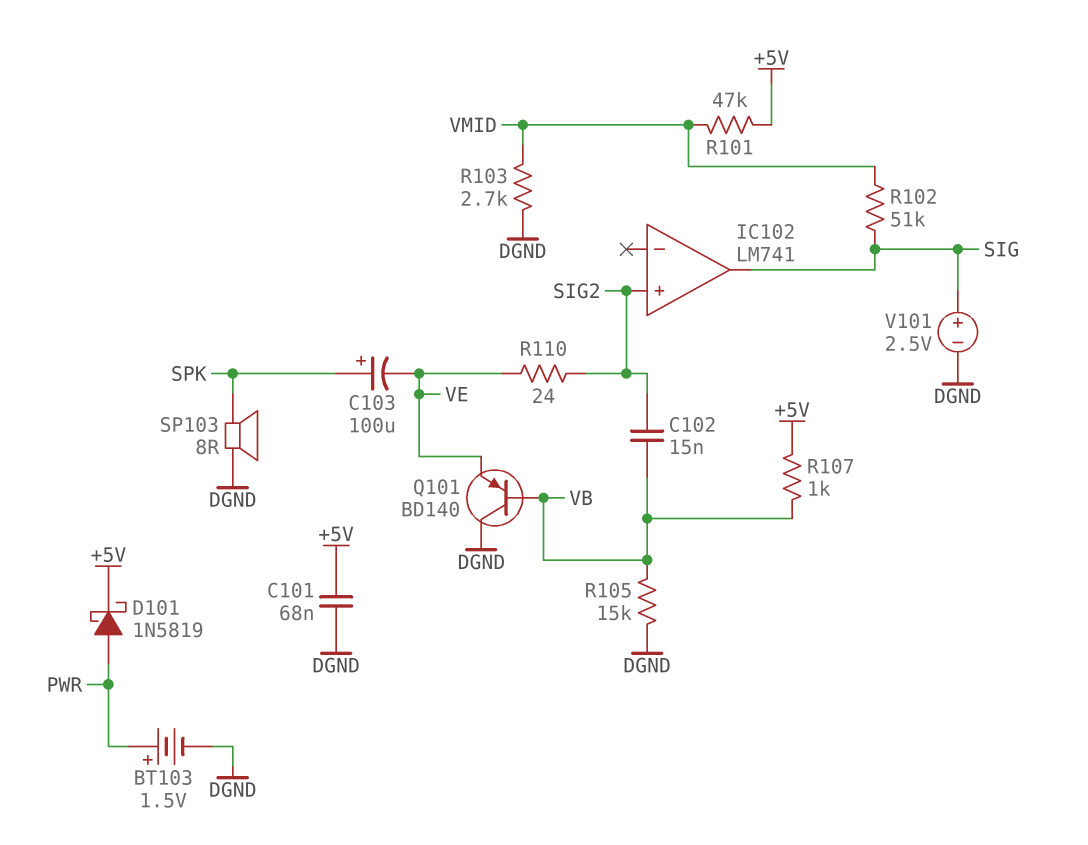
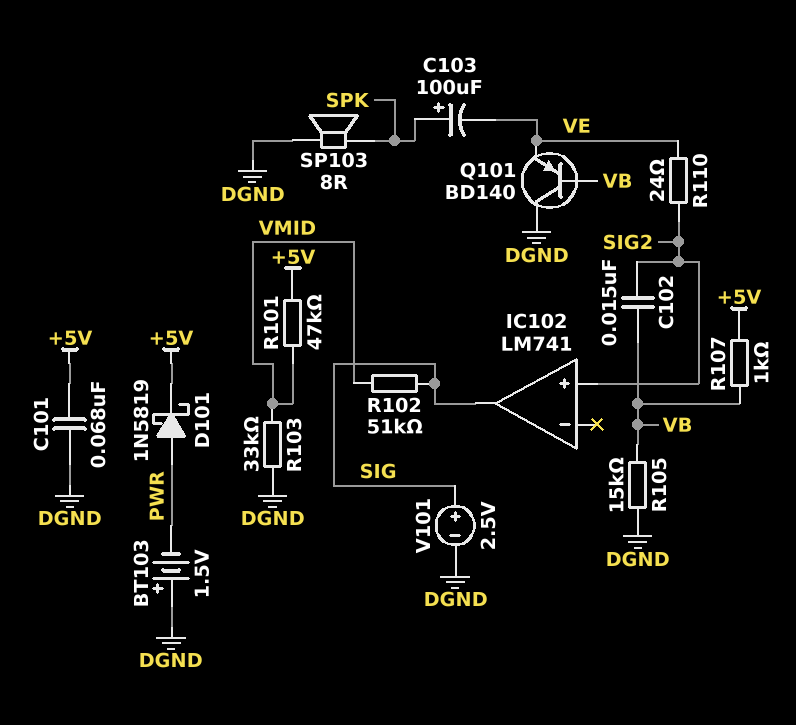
BT103: 1.5V (plus PWR, minus DGND) -> 1.5V (plus DGND, minus PWR)
R103: 2.7k (DGND, VMID) -> 33k (DGND, VMID)

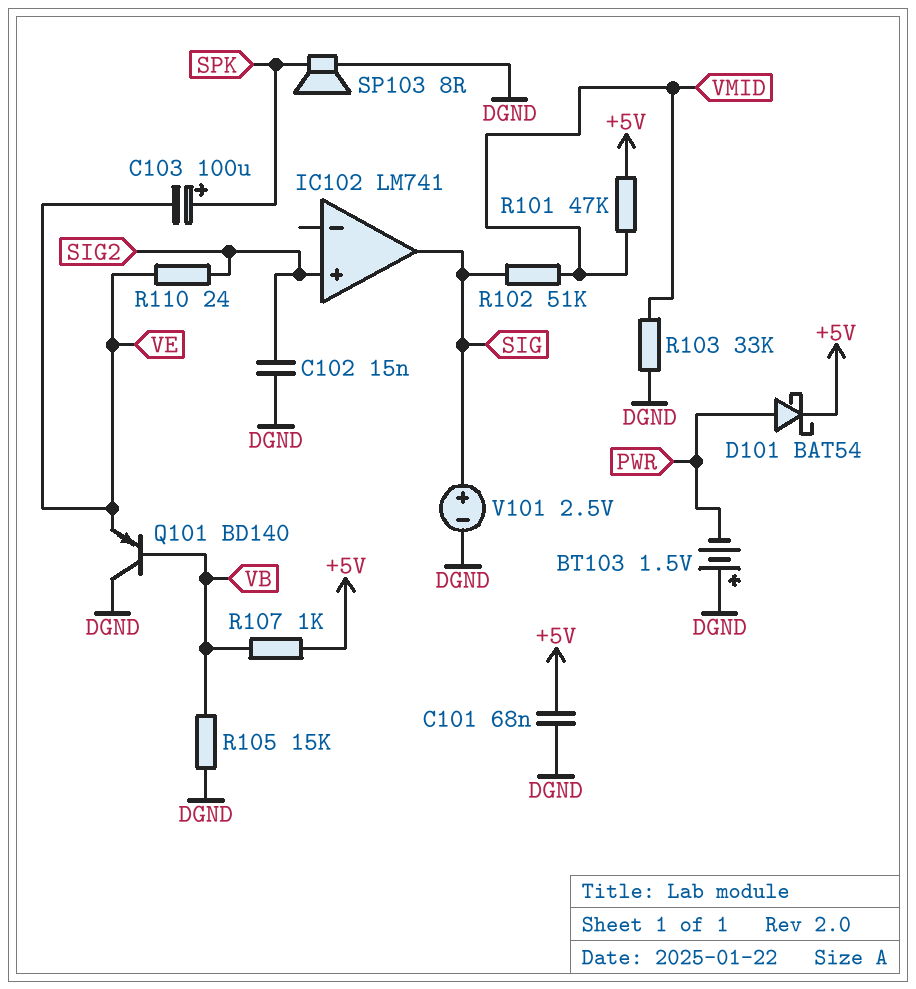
C102: 15nF (SIG2, VB) -> 15nF (DGND, SIG2)
D101: schottky 1N5819 (A PWR, K +5V) -> schottky BAT54 (A PWR, K +5V)

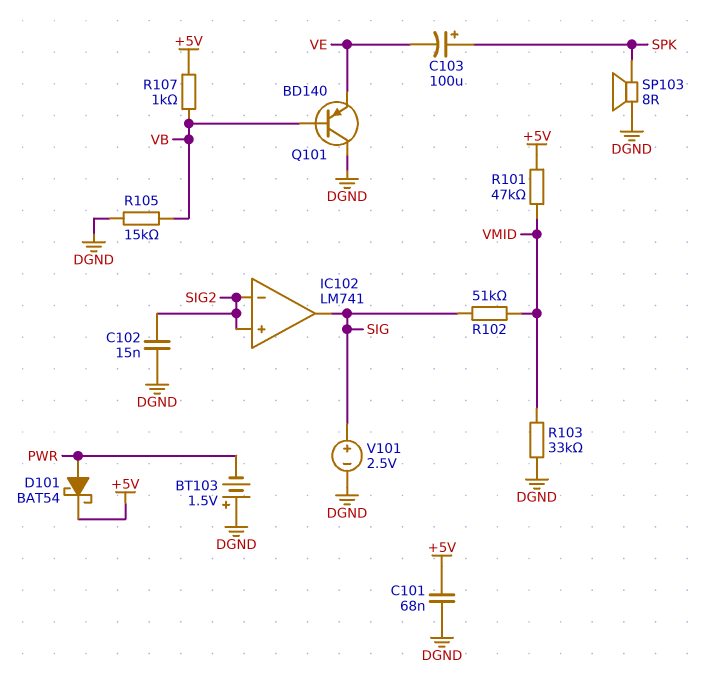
IC102 pin in-: none -> SIG2
R110: 24 (SIG2, VE) -> none

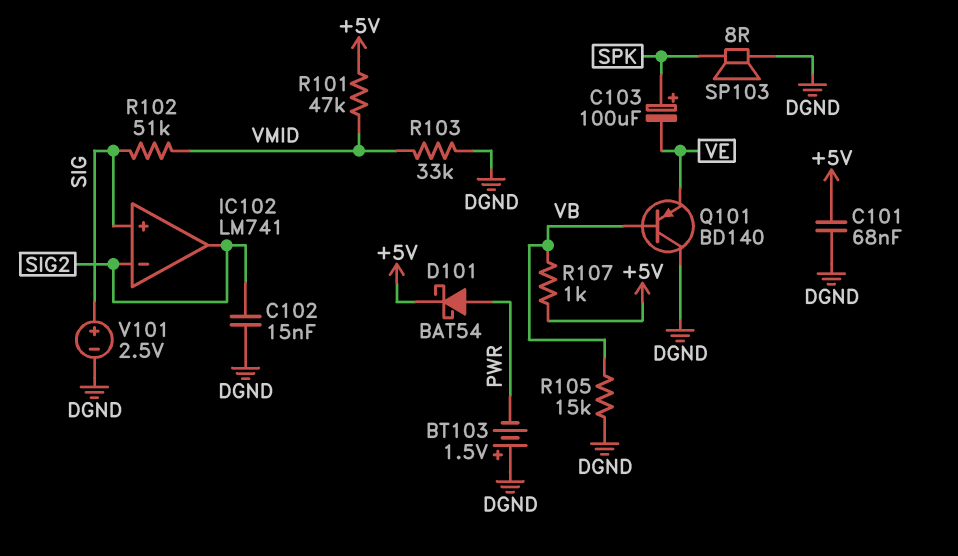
IC102 pin in+: SIG2 -> SIG
IC102 pin out: SIG -> SIG2

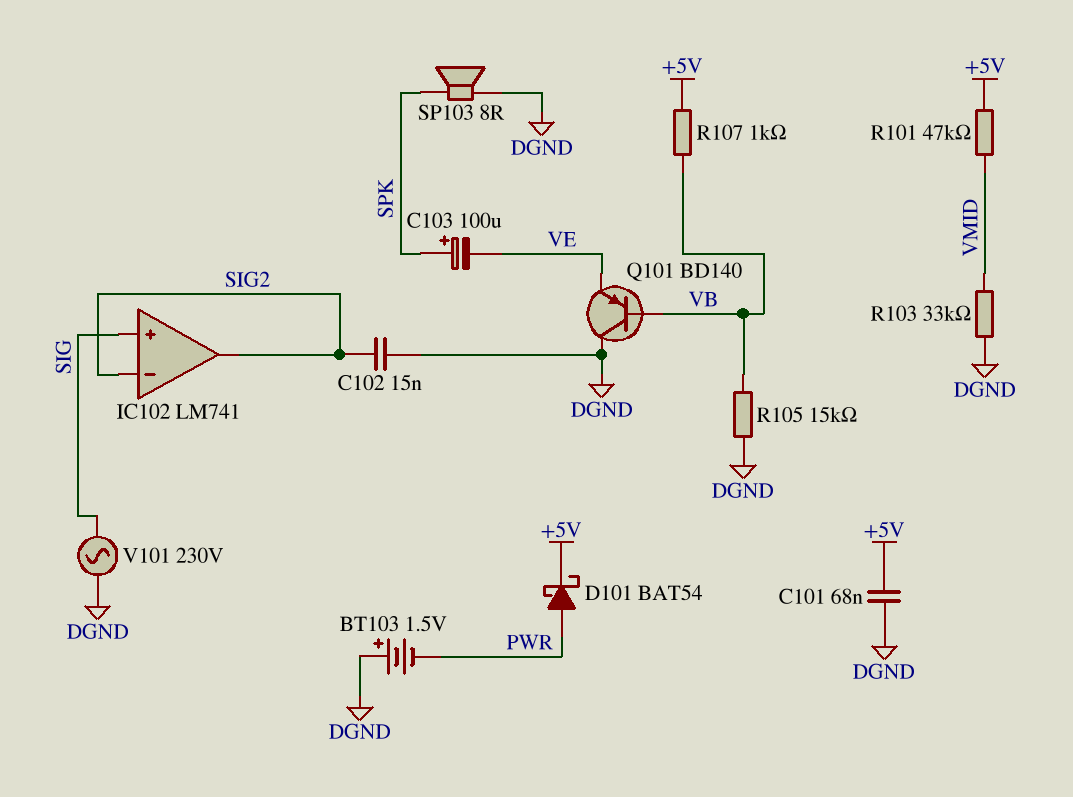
R102: 51k (SIG, VMID) -> none
V101: 2.5V (plus SIG, minus DGND) -> AC 230V (DGND, SIG)

